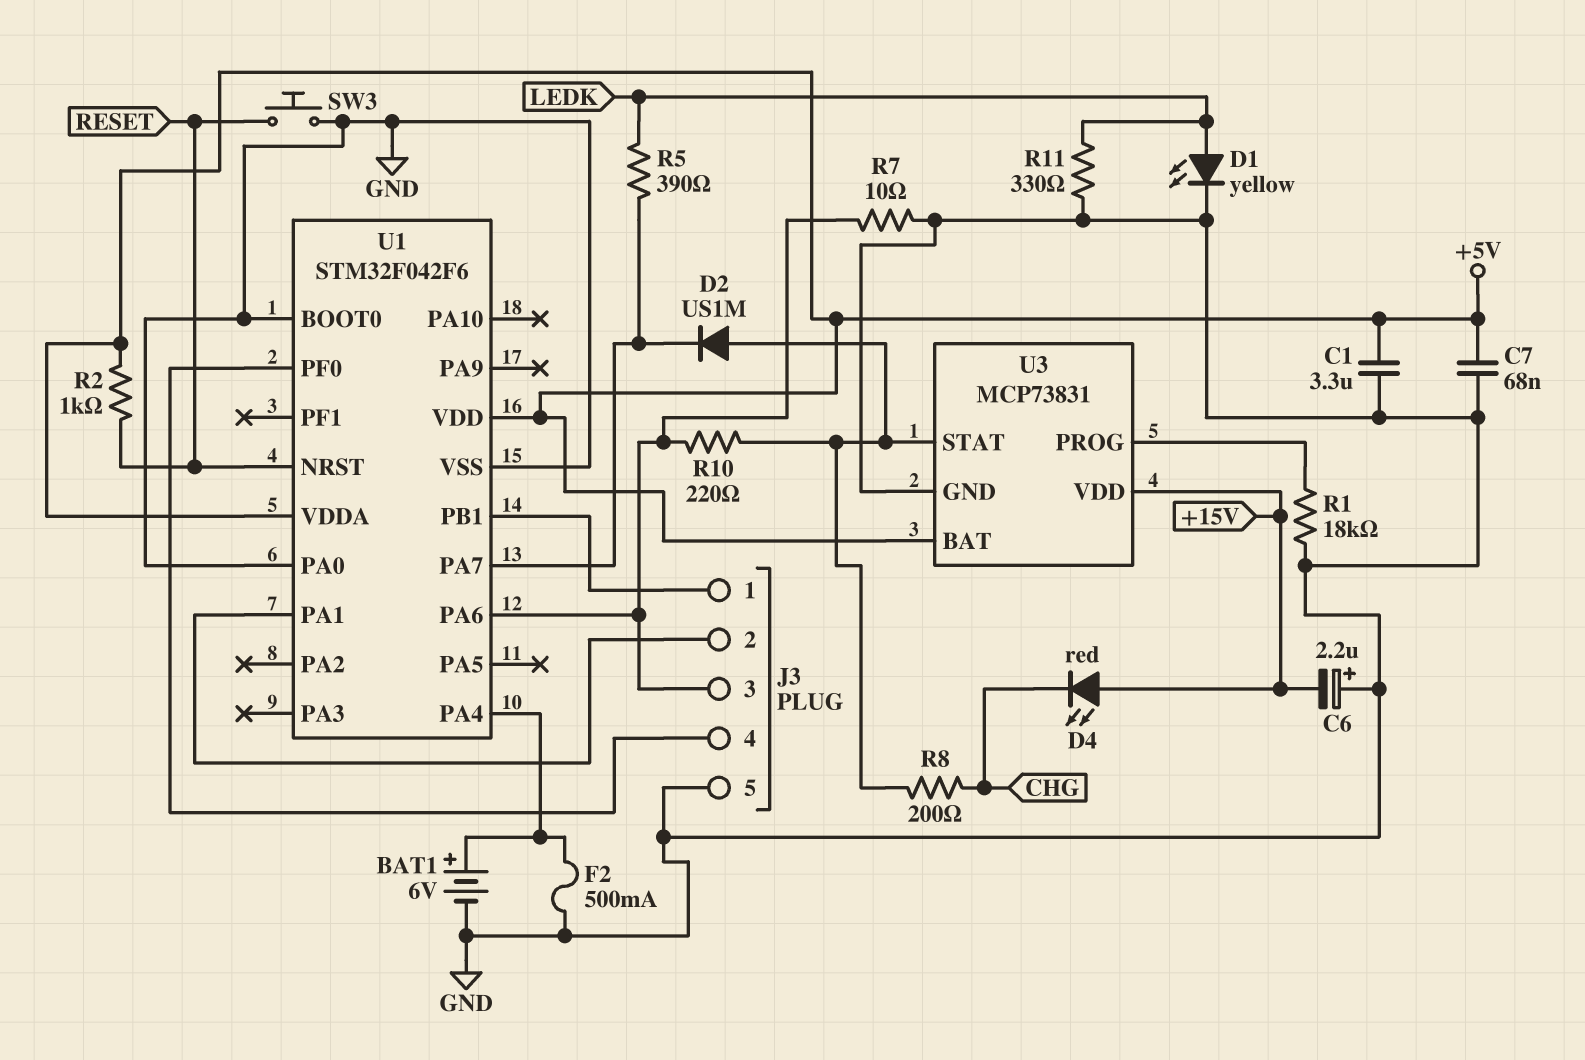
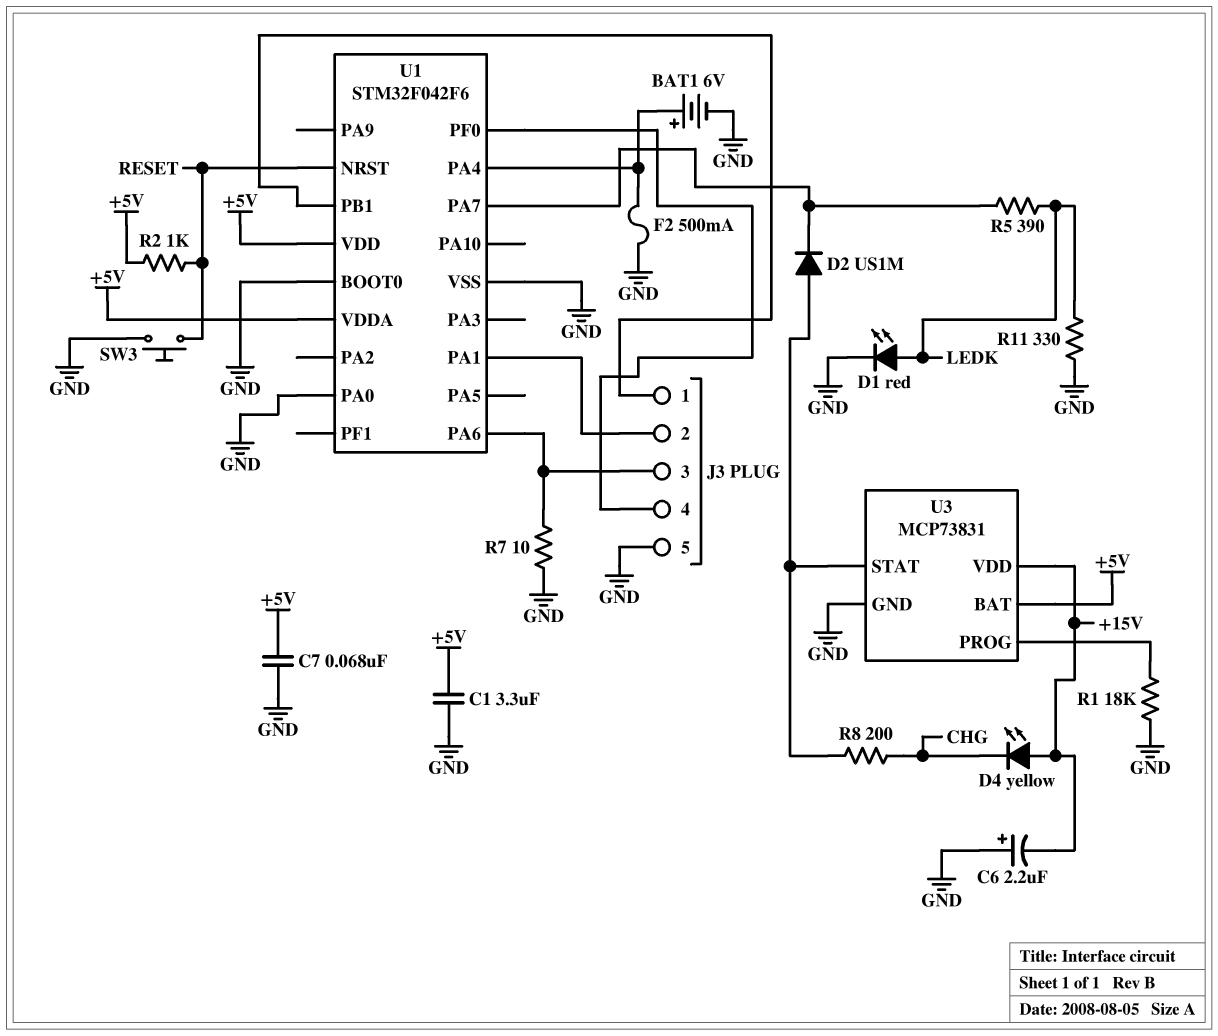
D1: LED yellow (A LEDK, K GND) -> LED red (A LEDK, K GND)
D4: LED red (A +15V, K CHG) -> LED yellow (A +15V, K CHG)
R10: 220 (J3/3, U3/STAT) -> none

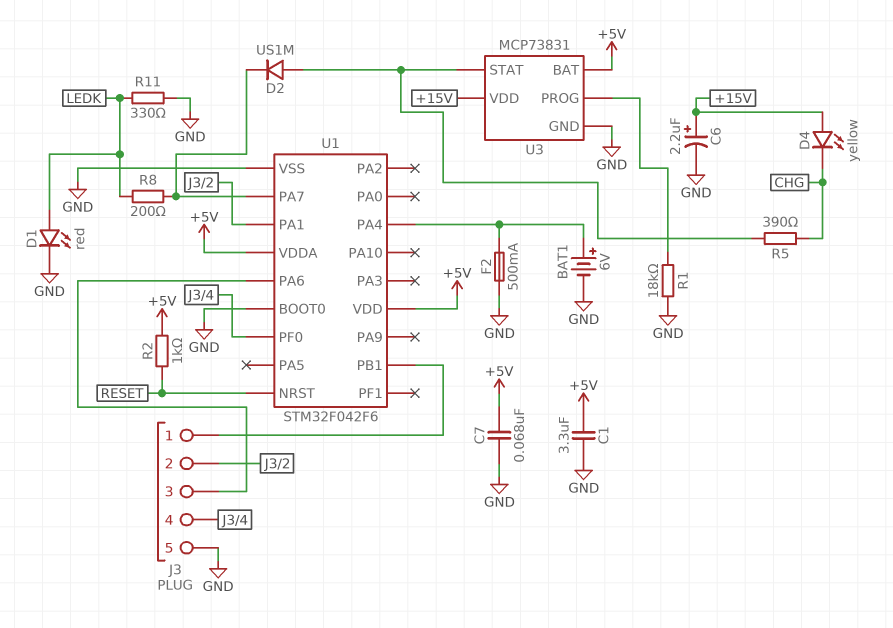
C6: 2.2uF (plus GND, minus +15V) -> 2.2uF (plus +15V, minus GND)
R5: 390 (LEDK, U1/PA7) -> 390 (CHG, U3/STAT)
R7: 10 (GND, J3/3) -> none
R8: 200 (CHG, U3/STAT) -> 200 (LEDK, U1/PA7)
SW3: button (GND, RESET) -> none
U1 pin PA0: GND -> none

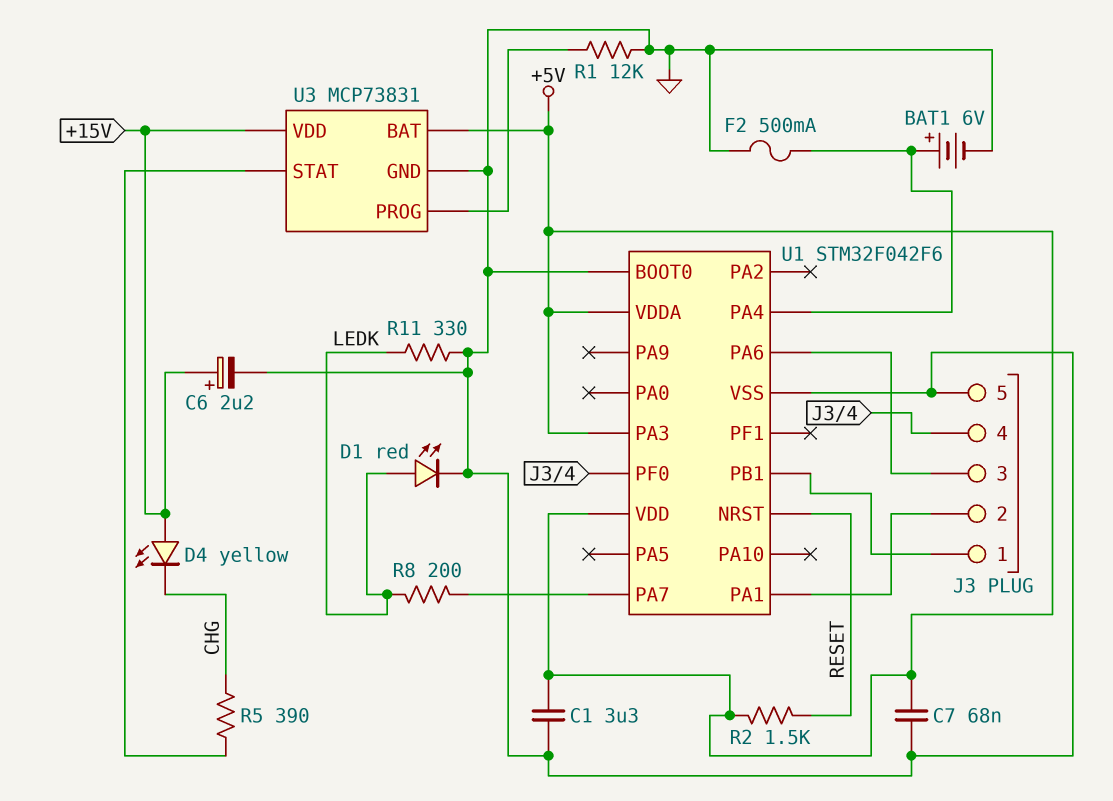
D2: diode US1M (A U3/STAT, K U1/PA7) -> none
R1: 18k (GND, U3/PROG) -> 12k (GND, U3/PROG)
R2: 1k (+5V, RESET) -> 1.5k (+5V, RESET)
U1 pin PA3: none -> +5V

